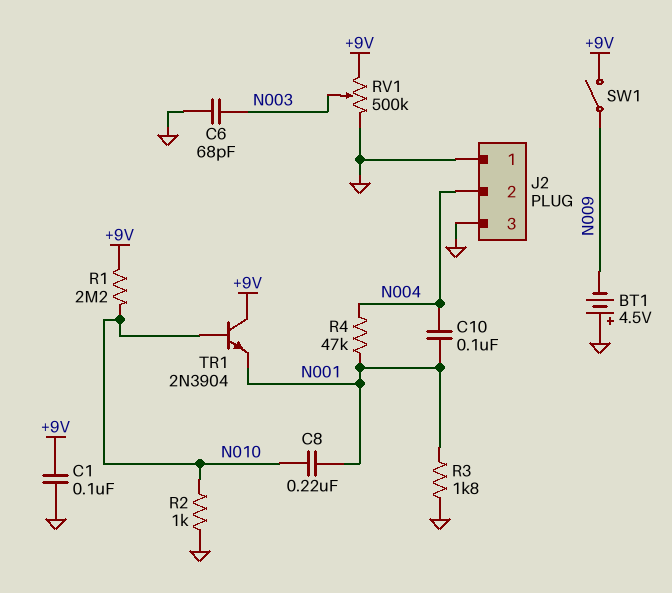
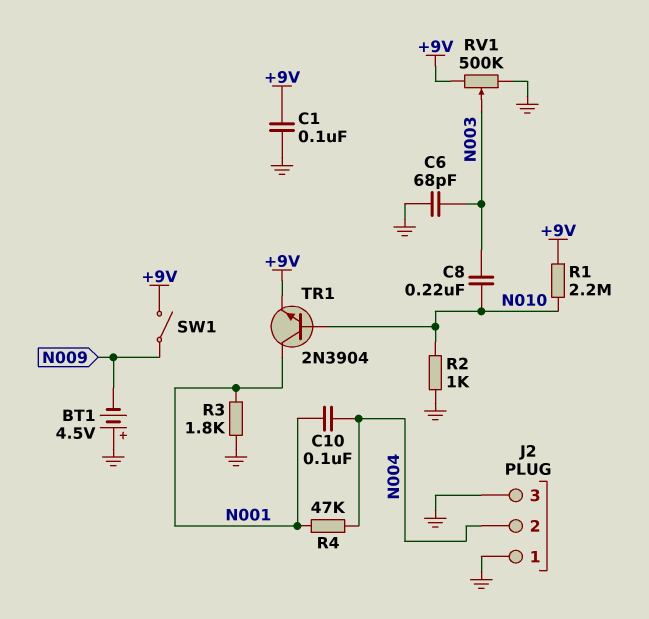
C8: 220nF (N001, N010) -> 220nF (N003, N010)
TR1: NPN 2N3904 (B N010, C +9V, E N001) -> NPN 2N3904 (B N010, C N001, E +9V)

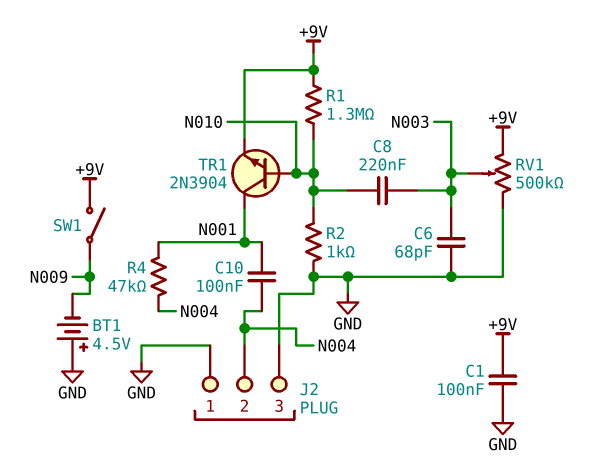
R1: 2.2M (+9V, N010) -> 1.3M (+9V, N010)
R3: 1.8k (GND, N001) -> none

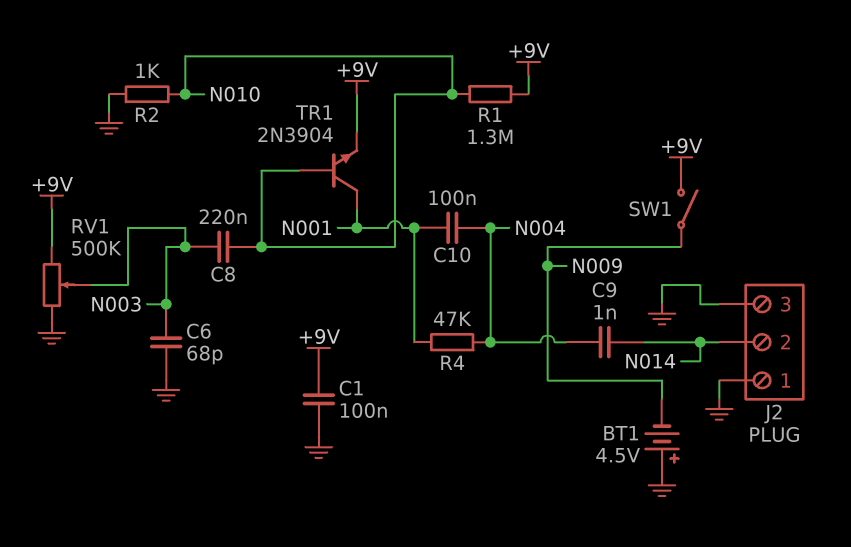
C9: none -> 1nF (N004, N014)
J2 pin 2: N004 -> N014

